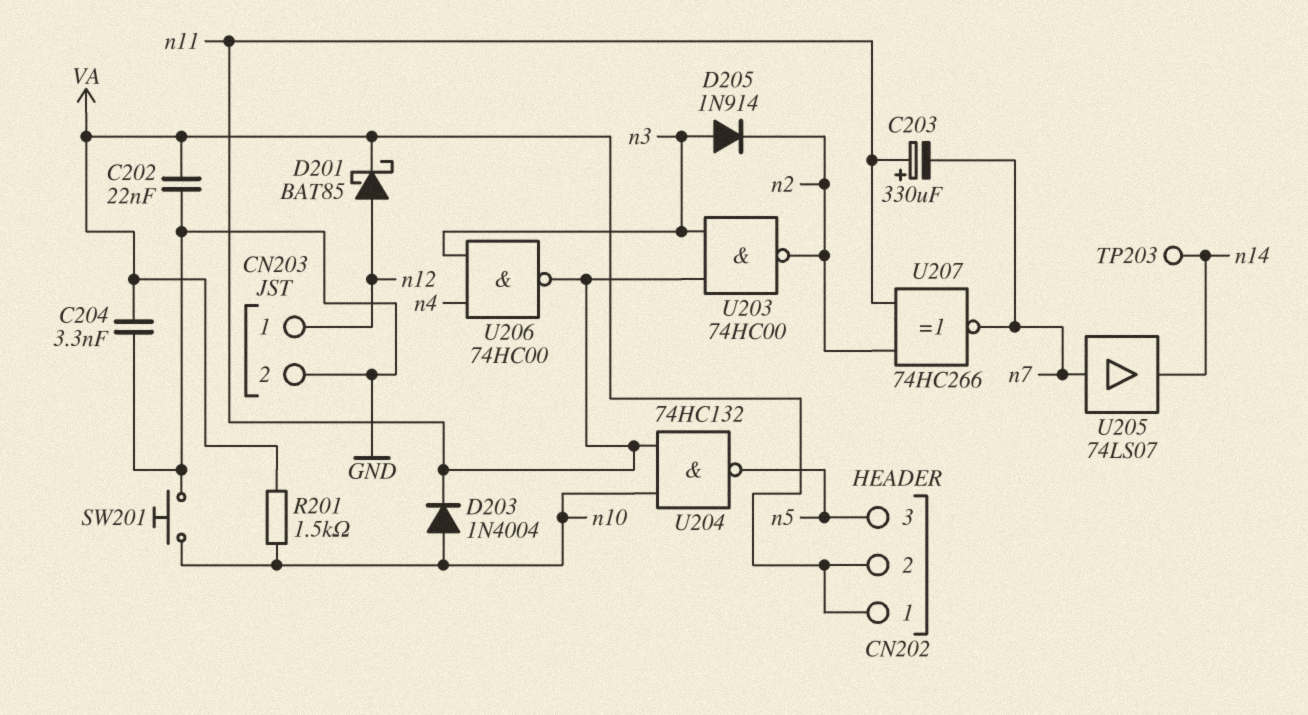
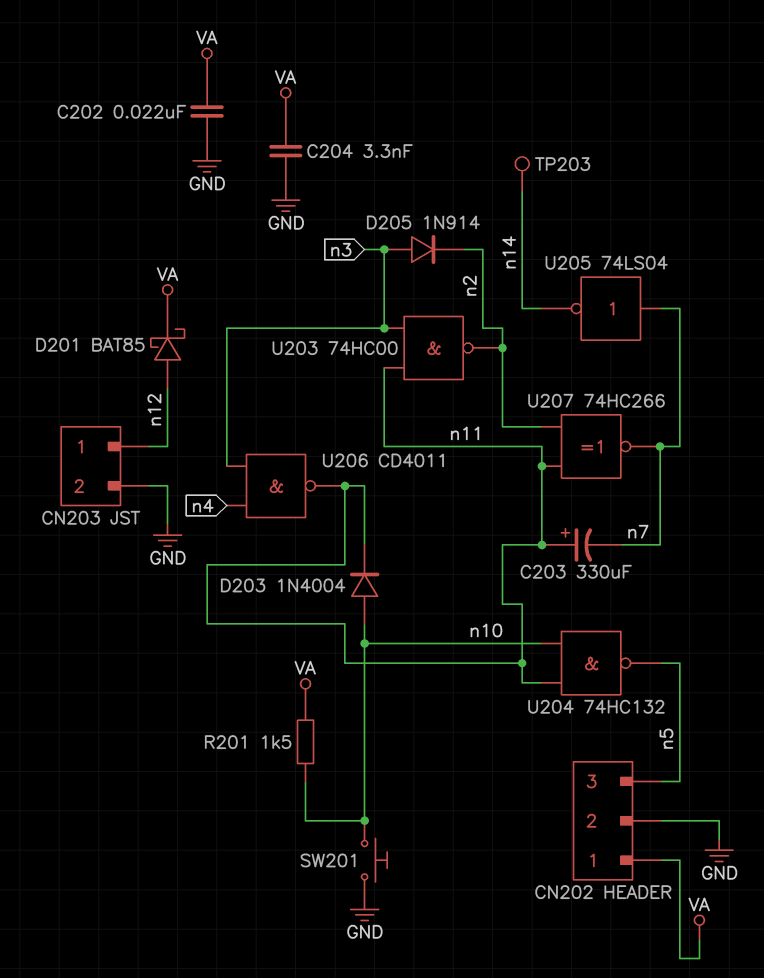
CN202 pin 2: VA -> GND
U205: buffer 74LS07 (in n7, out n14) -> NOT 74LS04 (in n7, out n14)
U206: NAND 74HC00 (in n3, in n4, out n11) -> NAND CD4011 (in n3, in n4, out n11)

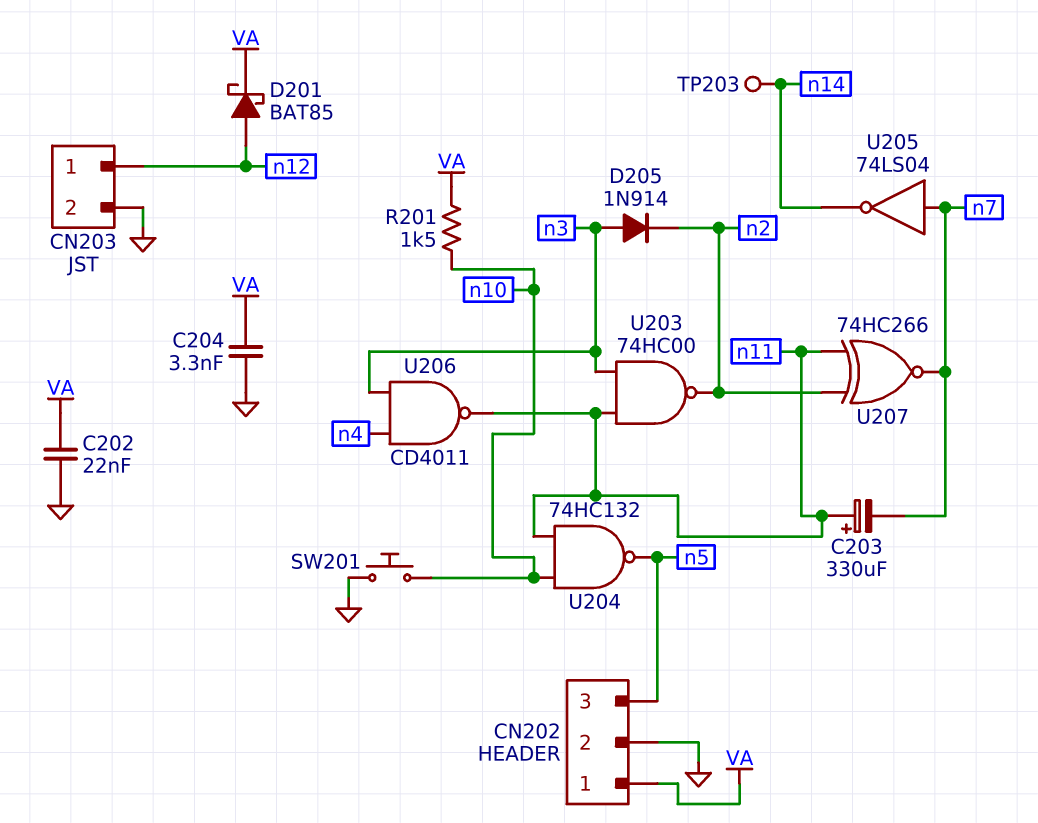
D203: diode 1N4004 (A n10, K n11) -> none

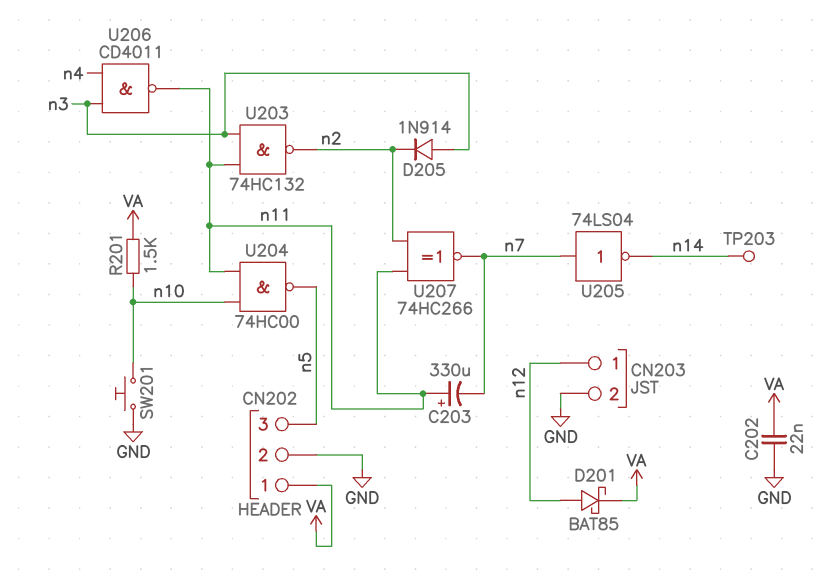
C204: 3.3nF (GND, VA) -> none
U203: NAND 74HC00 (in n3, in n11, out n2) -> NAND 74HC132 (in n3, in n11, out n2)
U204: NAND 74HC132 (in n10, in n11, out n5) -> NAND 74HC00 (in n10, in n11, out n5)

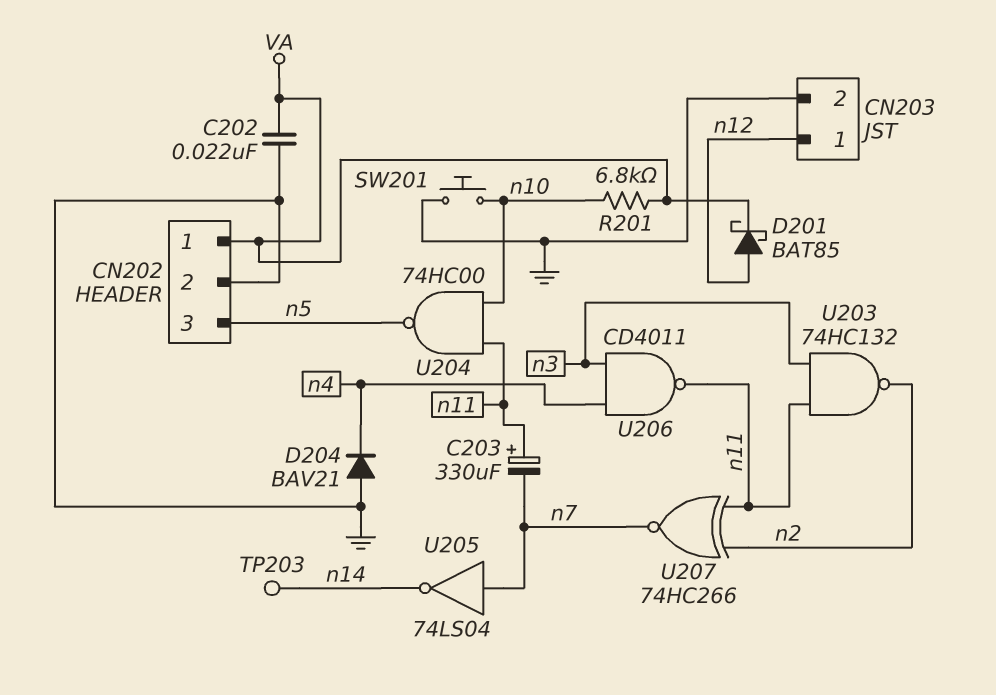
D204: none -> diode BAV21 (A GND, K n4)
D205: diode 1N914 (A n3, K n2) -> none
R201: 1.5k (VA, n10) -> 6.8k (VA, n10)

